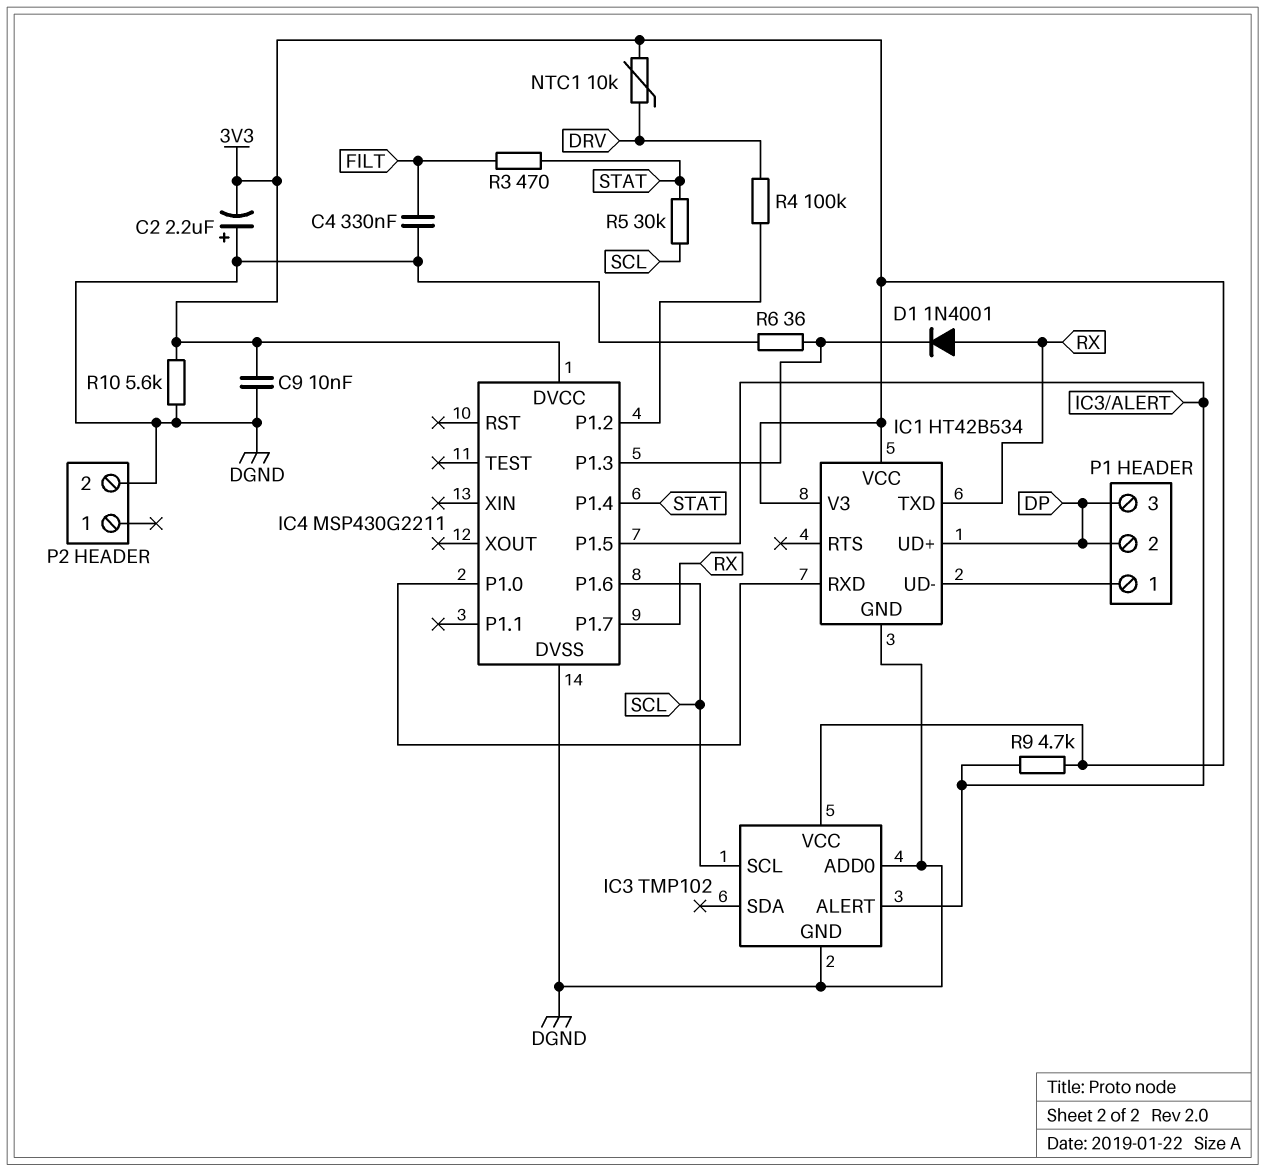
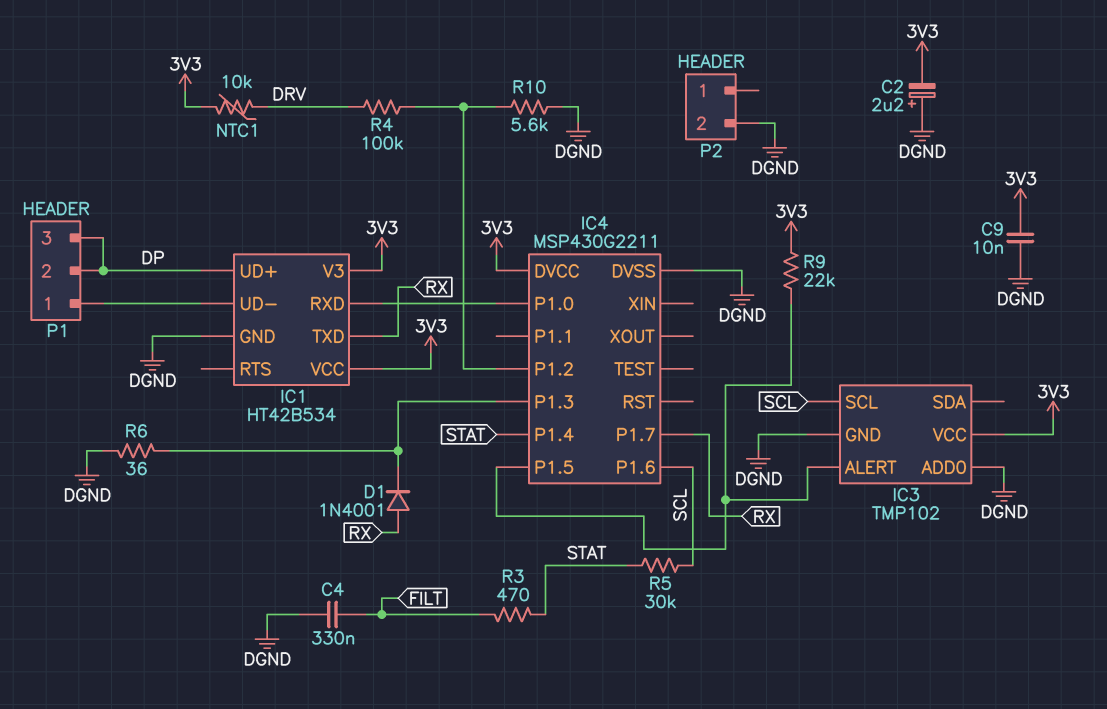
R9: 4.7k (3V3, IC3/ALERT) -> 22k (3V3, IC3/ALERT)
R10: 5.6k (3V3, DGND) -> 5.6k (DGND, IC4/P1.2)

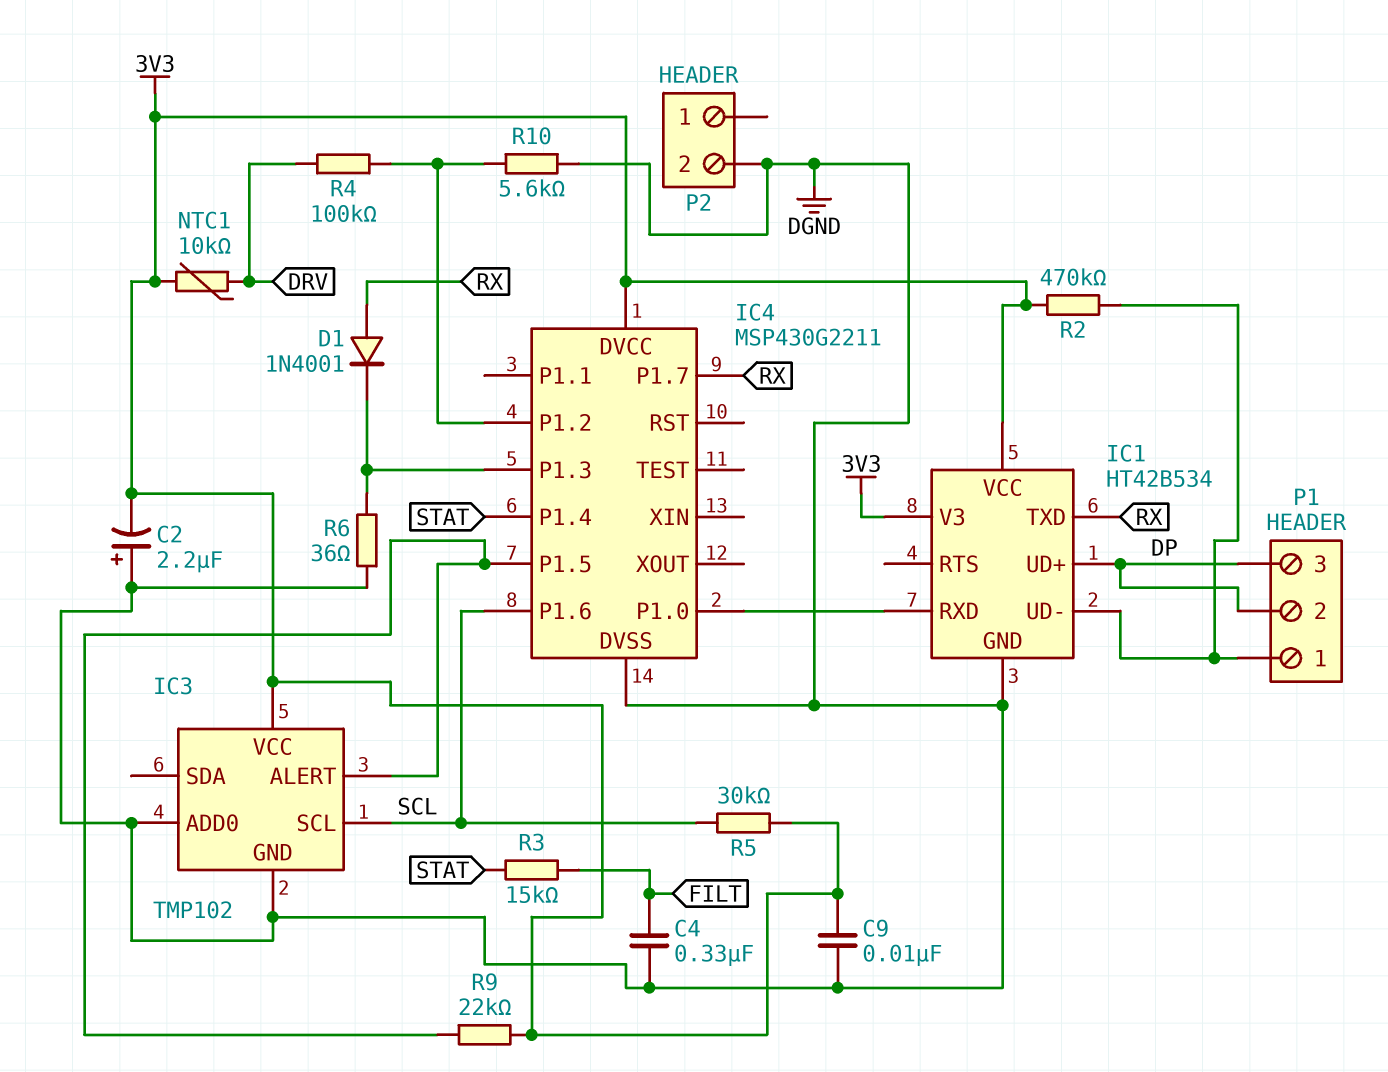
R2: none -> 470k (3V3, IC1/UD-)
R3: 470 (FILT, STAT) -> 15k (FILT, STAT)
R5: 30k (SCL, STAT) -> 30k (3V3, SCL)

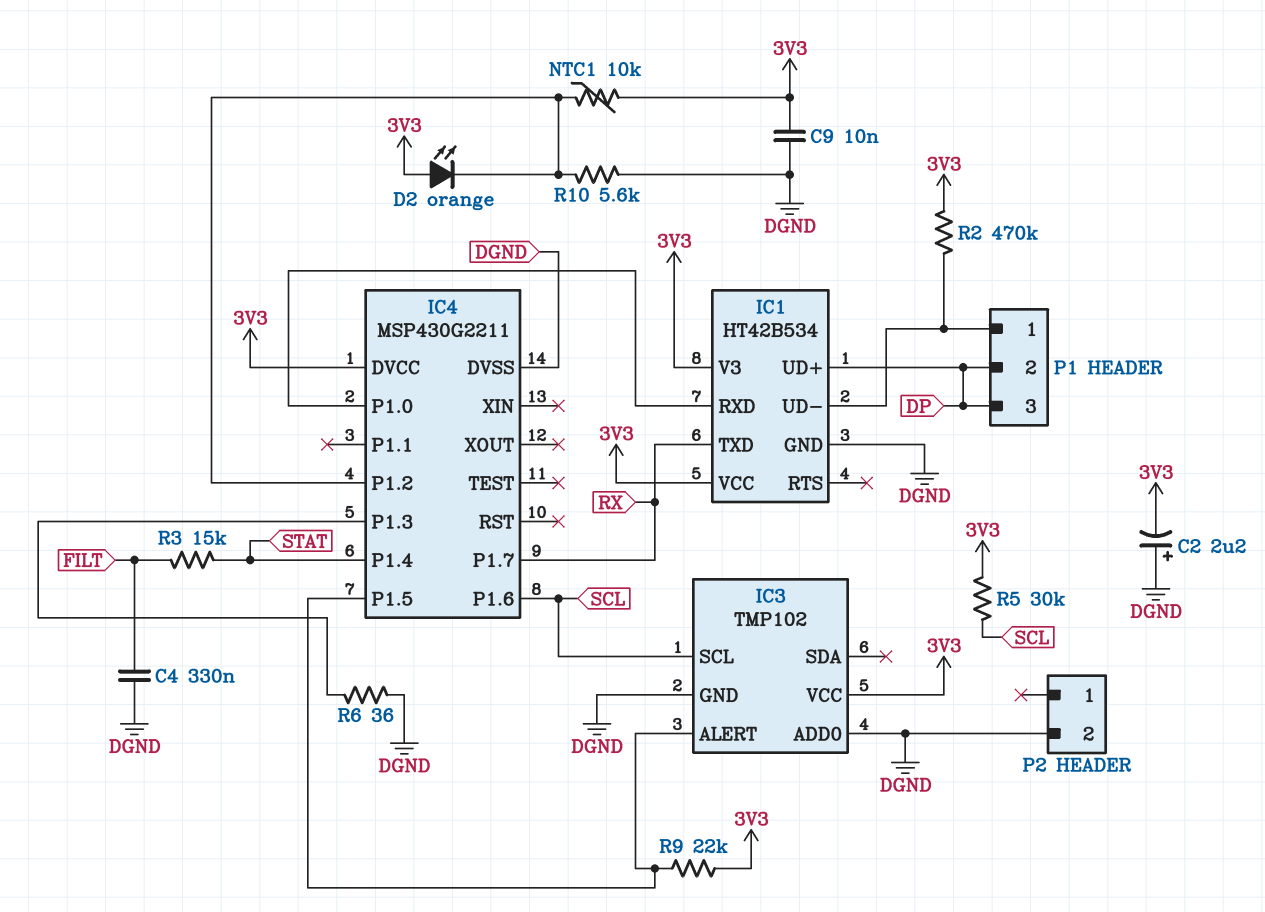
D1: diode 1N4001 (A RX, K IC4/P1.3) -> none
D2: none -> LED orange (A 3V3, K IC4/P1.2)
NTC1: 10k (3V3, DRV) -> 10k (3V3, IC4/P1.2)
R4: 100k (DRV, IC4/P1.2) -> none

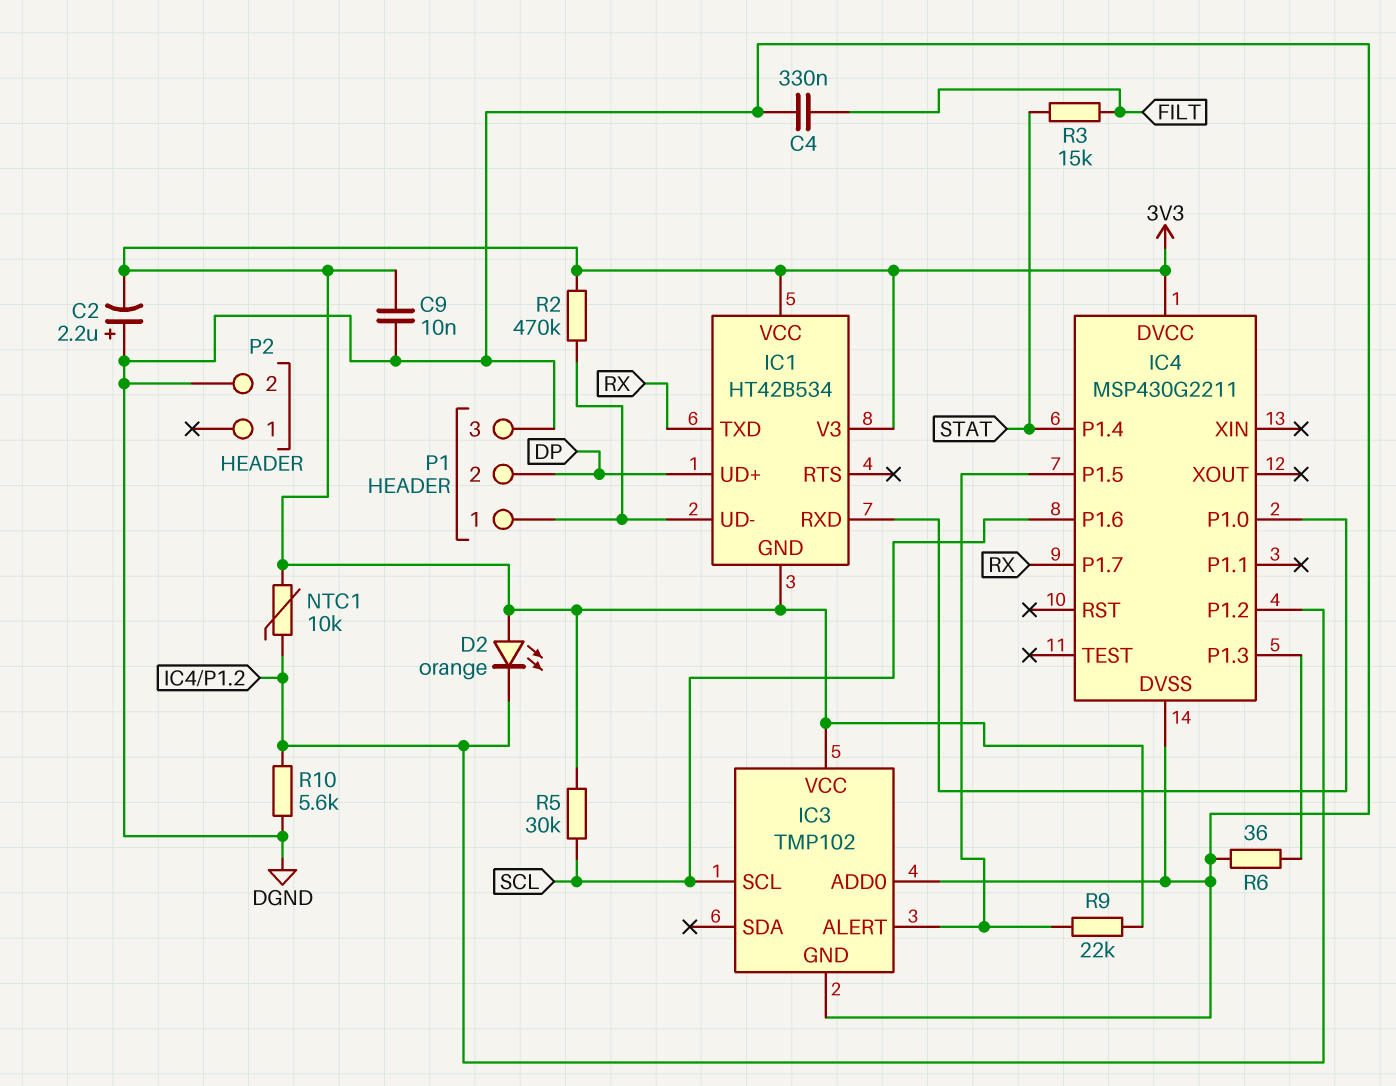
IC1 pin GND: DGND -> 3V3
P1 pin 3: DP -> DGND

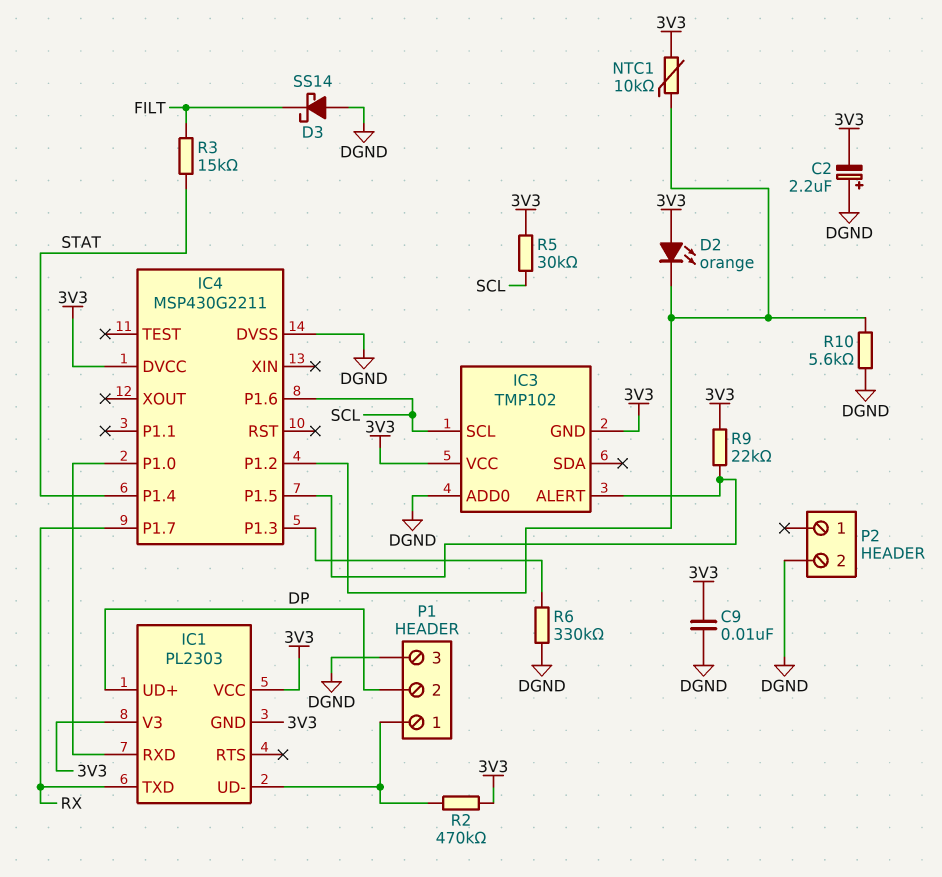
C4: 330nF (DGND, FILT) -> none
D3: none -> schottky SS14 (A DGND, K FILT)
IC1: HT42B534 -> PL2303
IC3 pin GND: DGND -> 3V3
R6: 36 (DGND, IC4/P1.3) -> 330k (DGND, IC4/P1.3)

